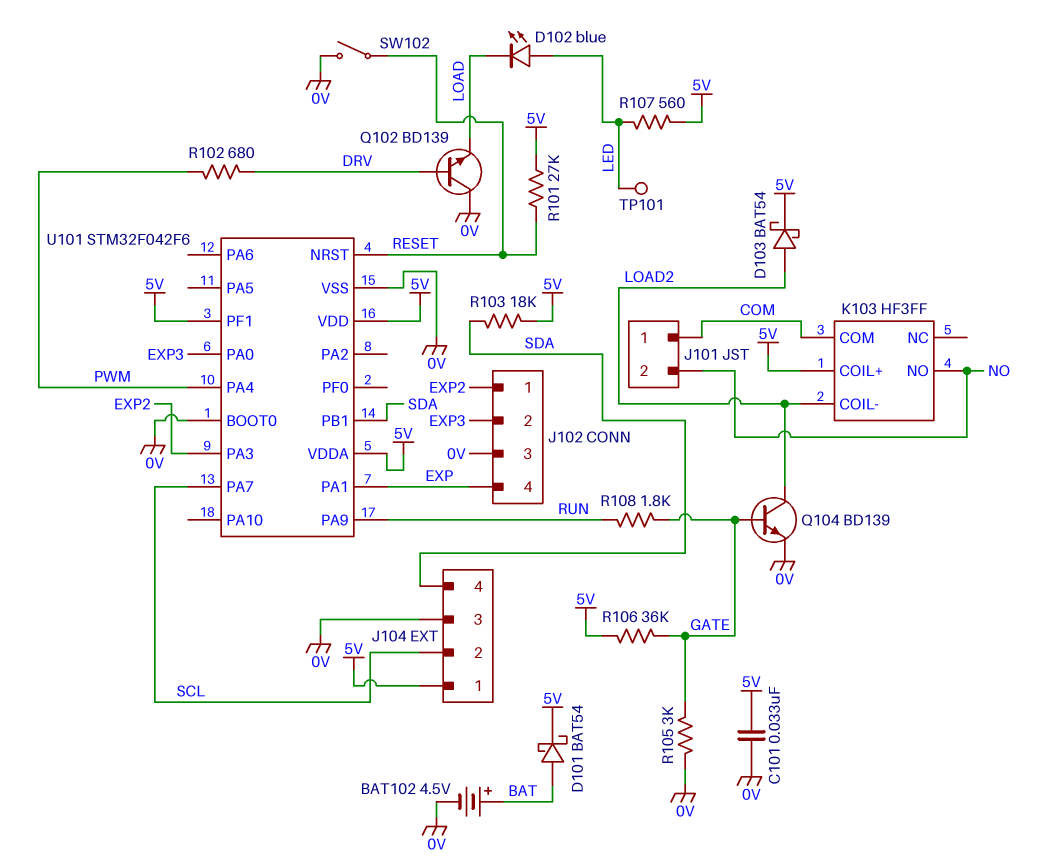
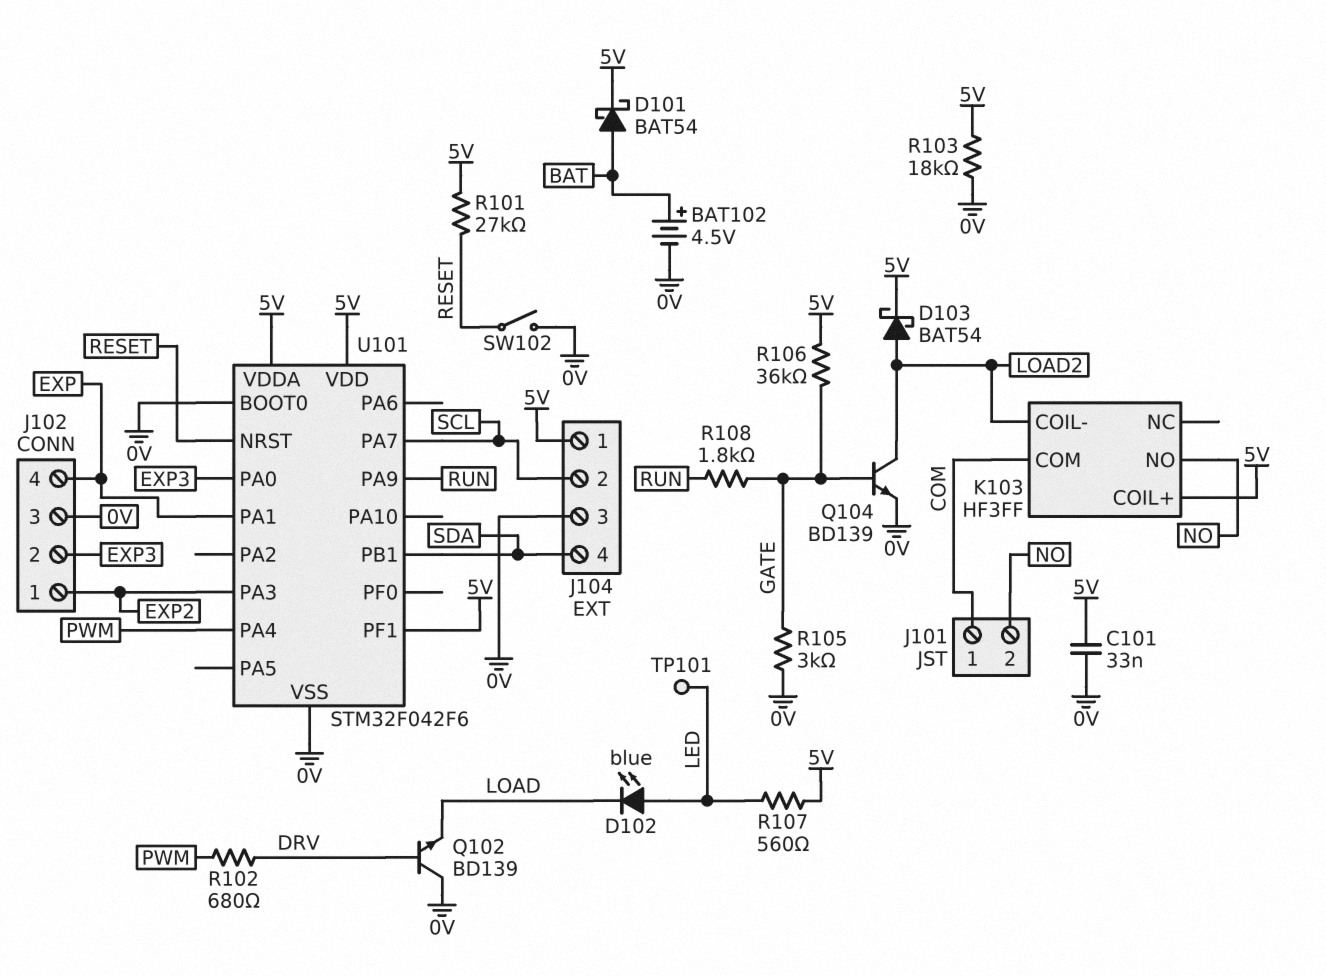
R103: 18k (5V, SDA) -> 18k (0V, 5V)

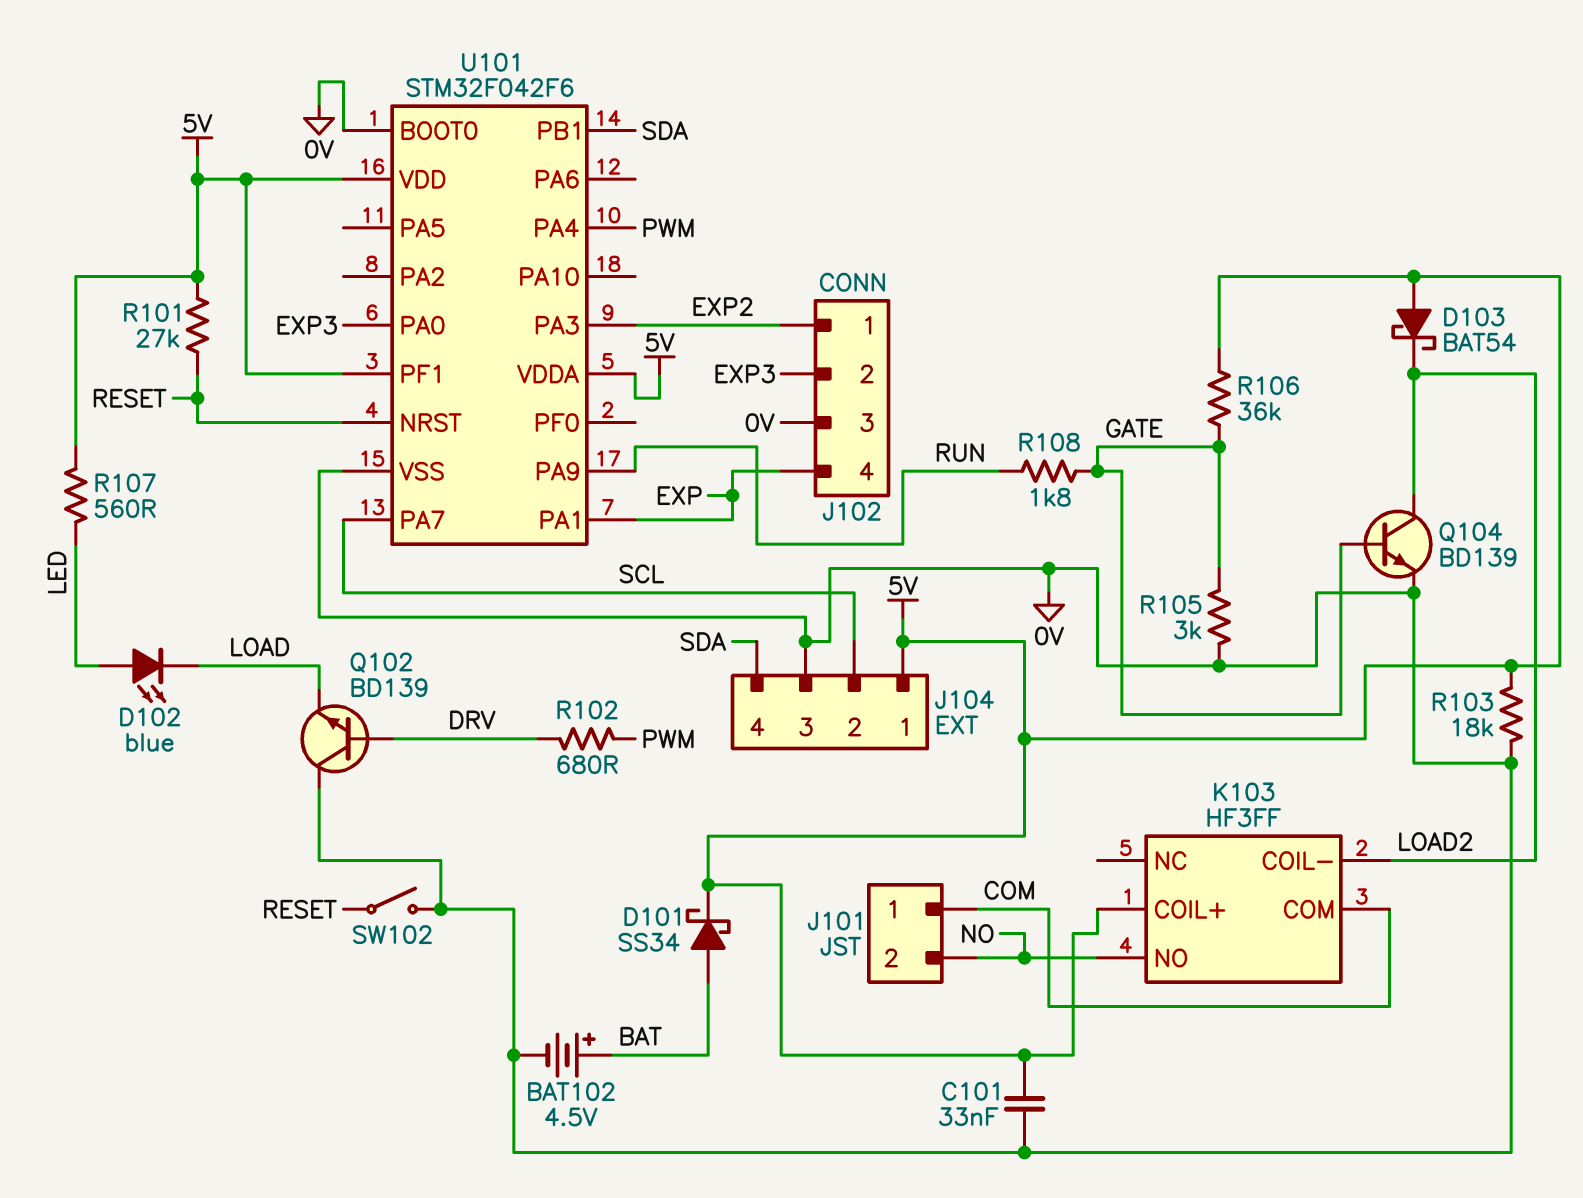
D101: schottky BAT54 (A BAT, K 5V) -> schottky SS34 (A BAT, K 5V)
D103: schottky BAT54 (A LOAD2, K 5V) -> schottky BAT54 (A 5V, K LOAD2)
TP101: test point (LED) -> none

